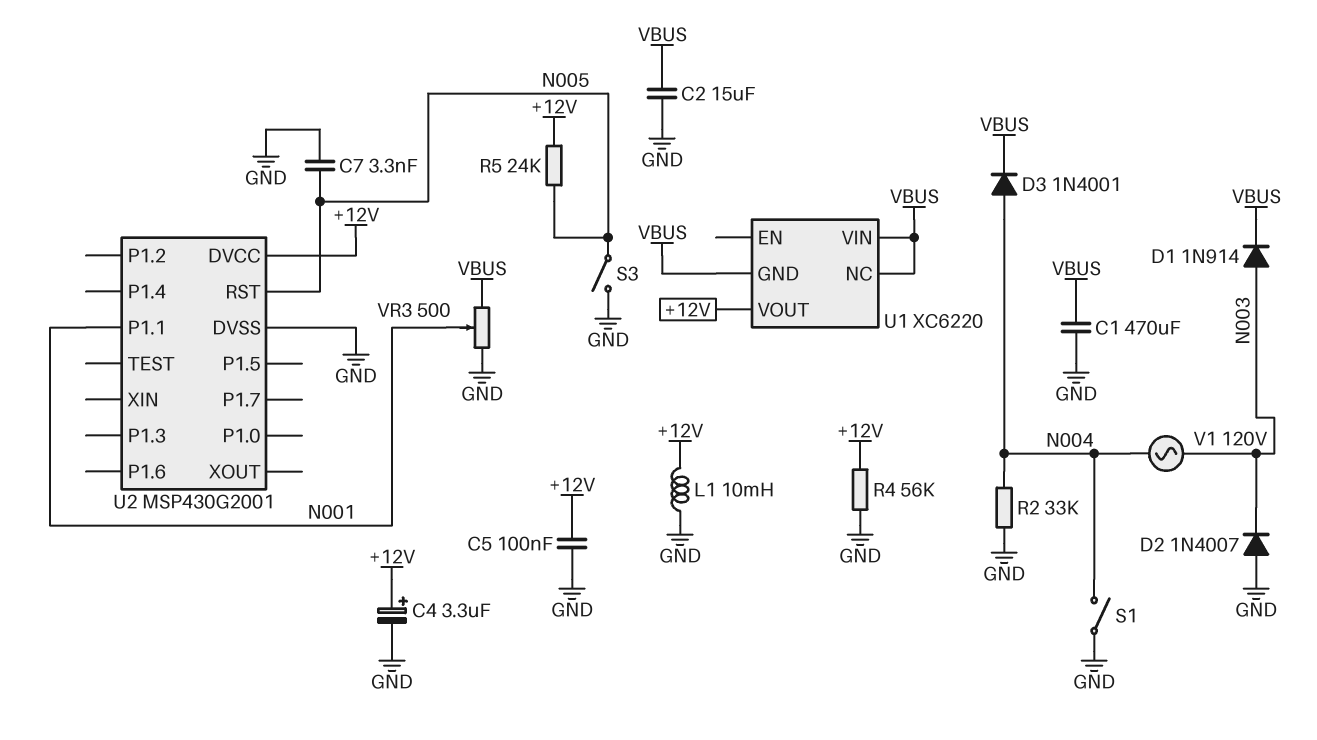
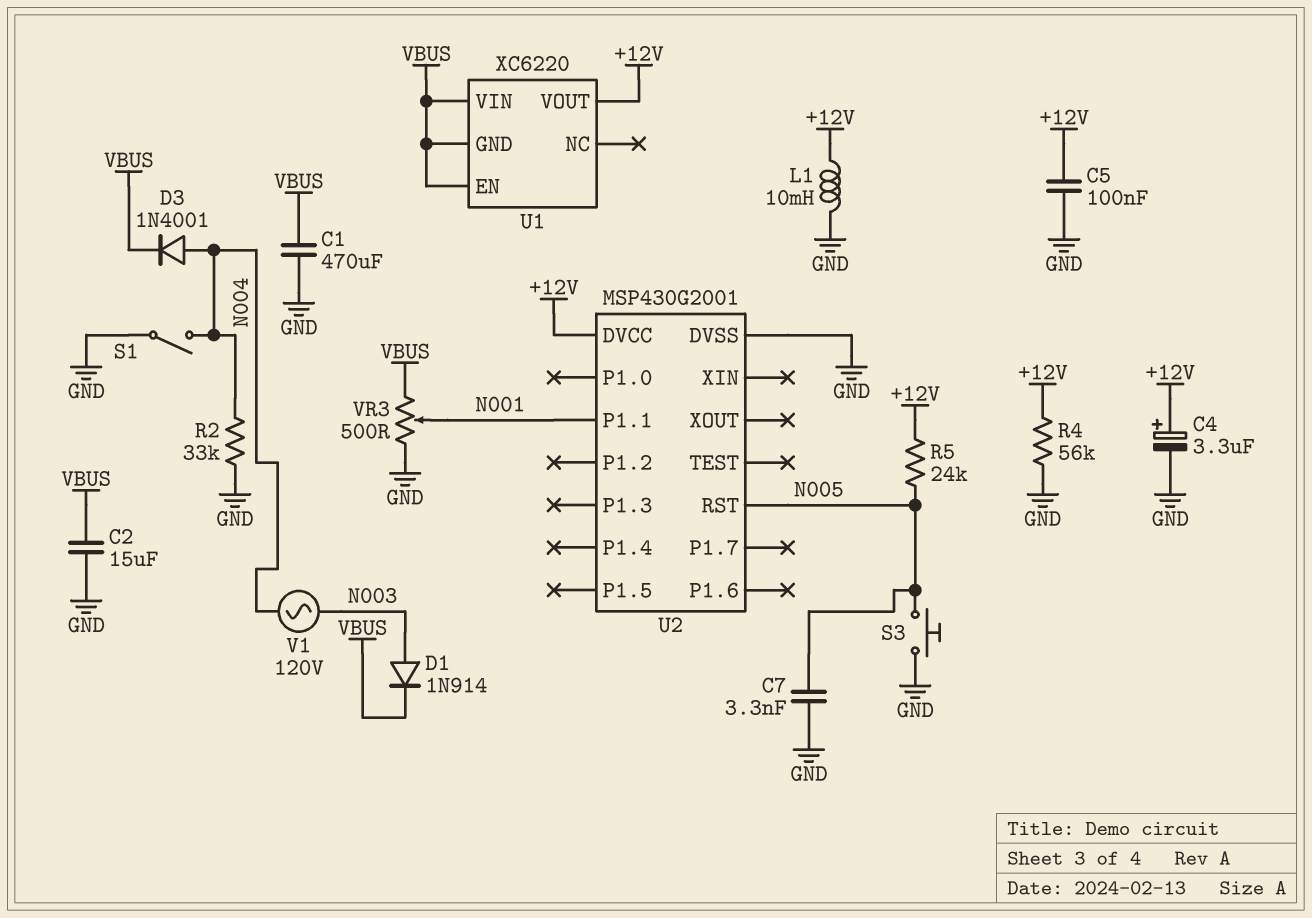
D2: diode 1N4007 (A GND, K N003) -> none
S3: switch (GND, N005) -> button (GND, N005)
U1 pin EN: none -> VBUS
U1 pin NC: VBUS -> none

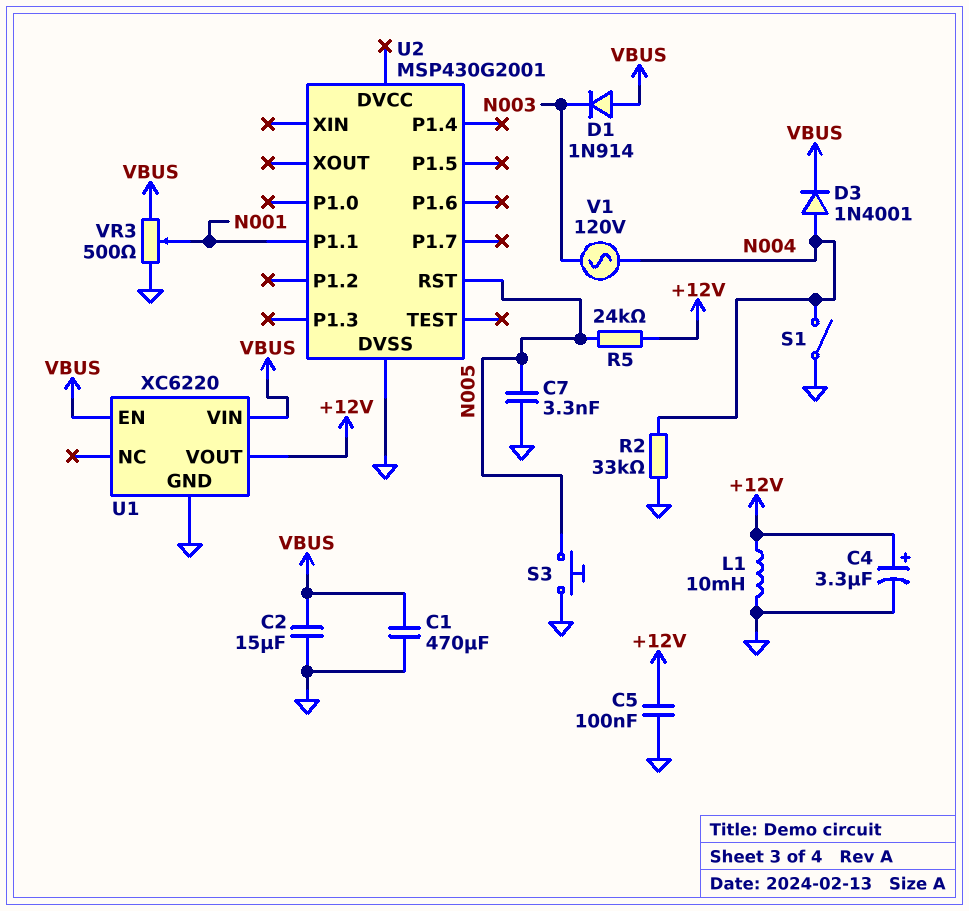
D1: diode 1N914 (A N003, K VBUS) -> diode 1N914 (A VBUS, K N003)
R4: 56k (+12V, GND) -> none
U1 pin GND: VBUS -> GND
U2 pin DVCC: +12V -> none

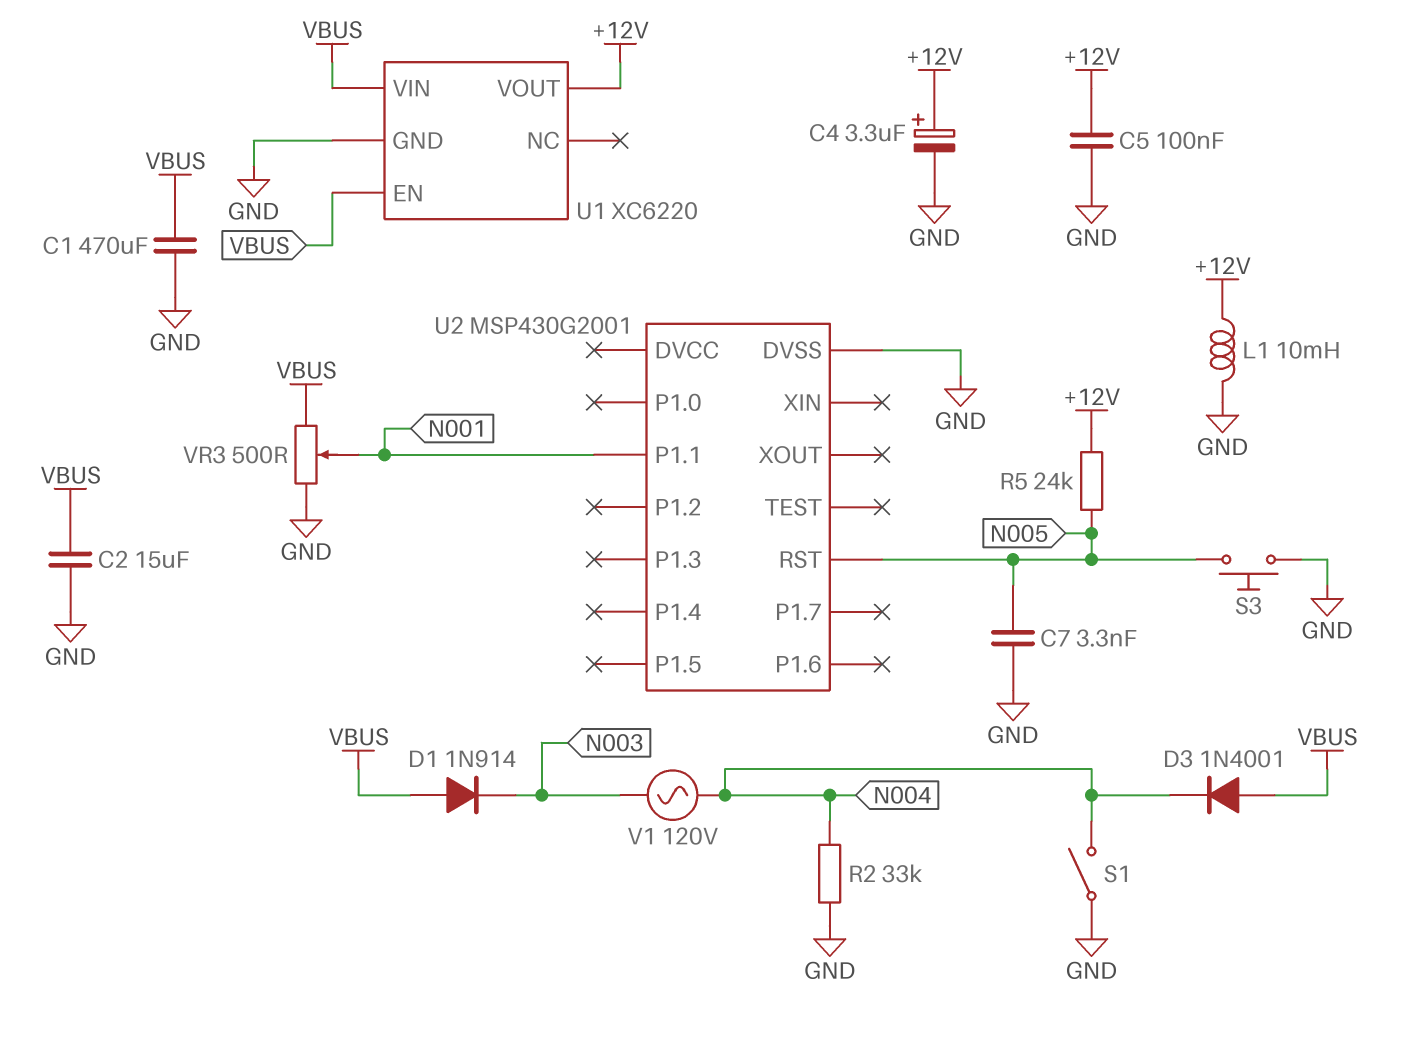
D3: diode 1N4001 (A N004, K VBUS) -> diode 1N4001 (A VBUS, K N004)

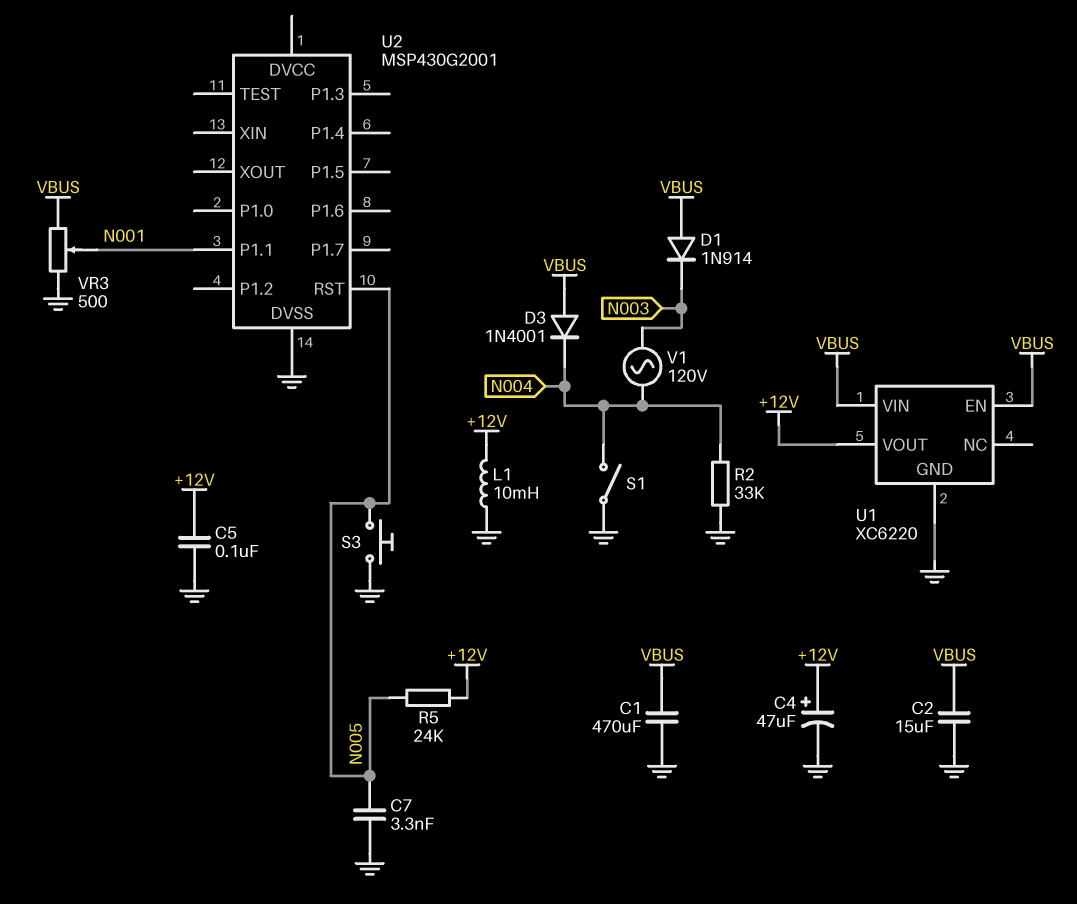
C4: 3.3uF (plus +12V, minus GND) -> 47uF (plus +12V, minus GND)

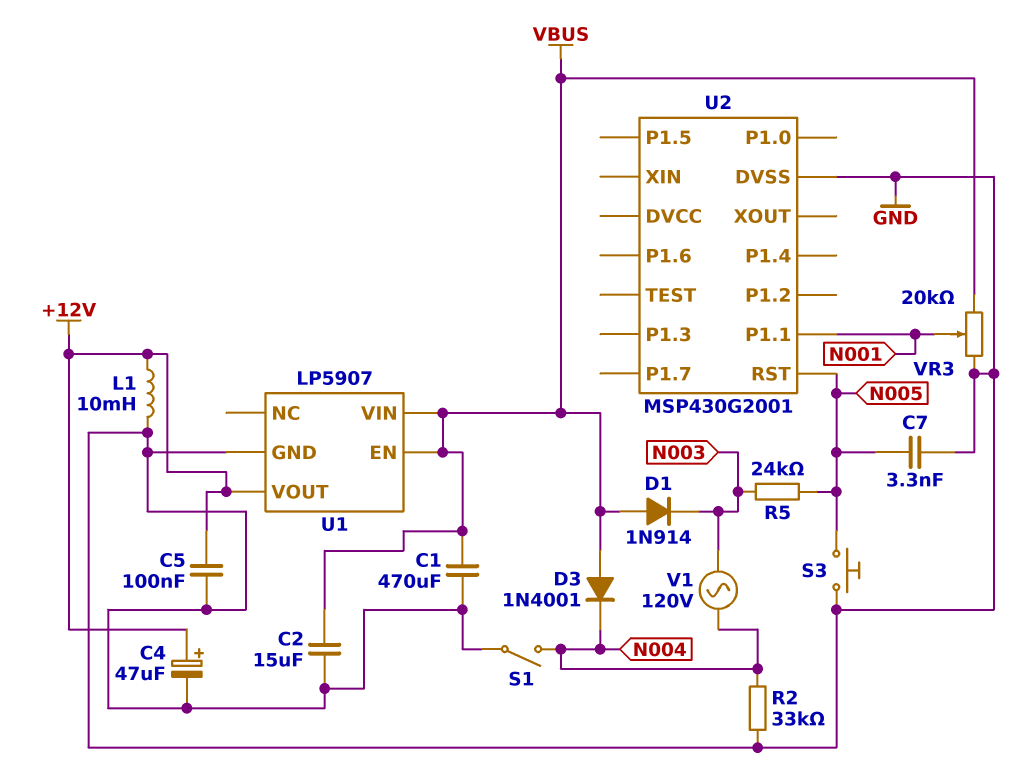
R5: 24k (+12V, N005) -> 24k (N003, N005)
U1: XC6220 -> LP5907
VR3: 500 (GND, VBUS, wiper N001) -> 20k (GND, VBUS, wiper N001)

